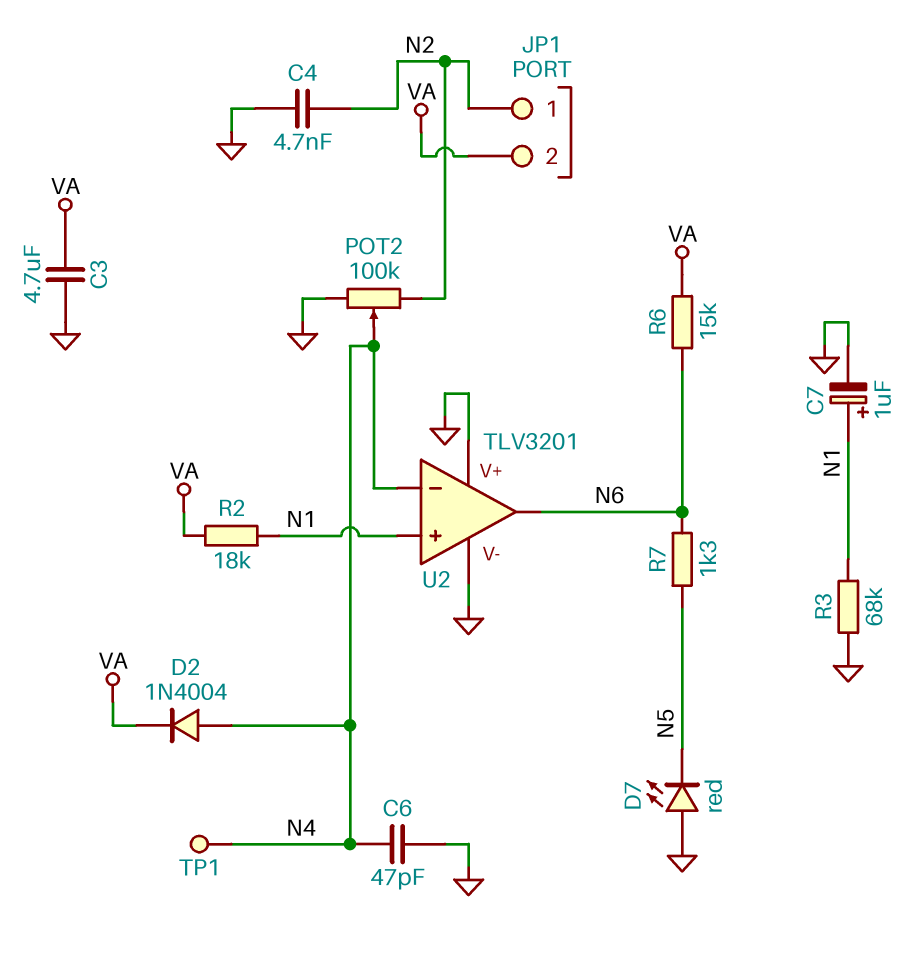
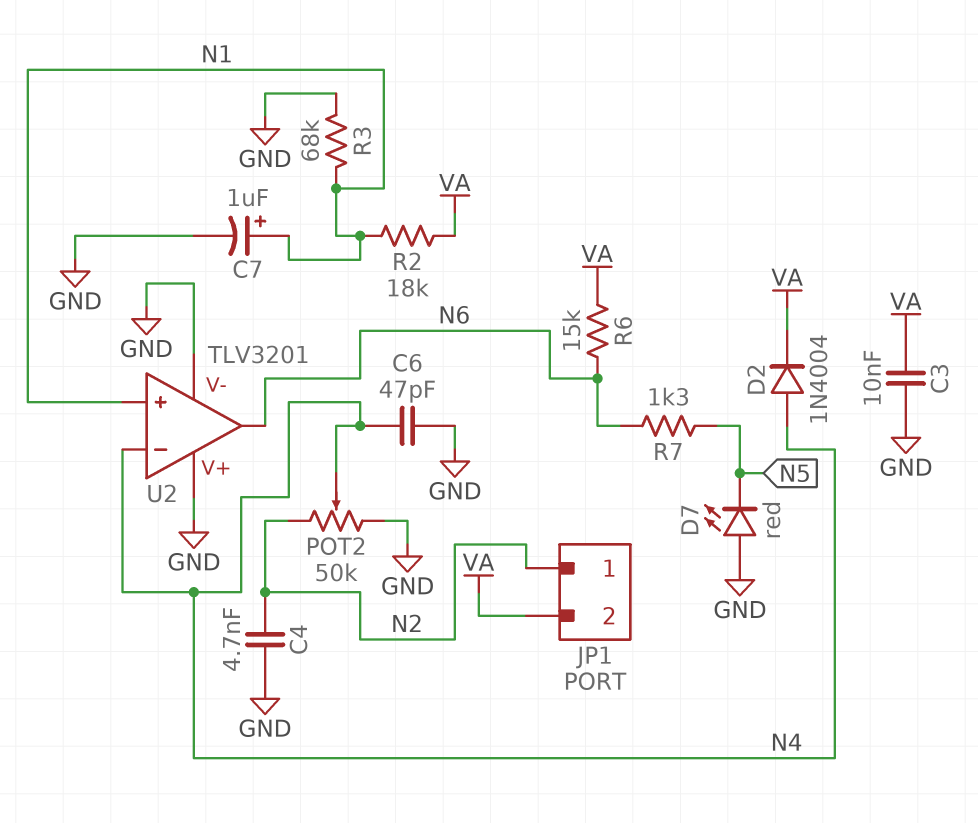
C3: 4.7uF (GND, VA) -> 10nF (GND, VA)
POT2: 100k (GND, N2, wiper N4) -> 50k (GND, N2, wiper N4)
TP1: test point (N4) -> none

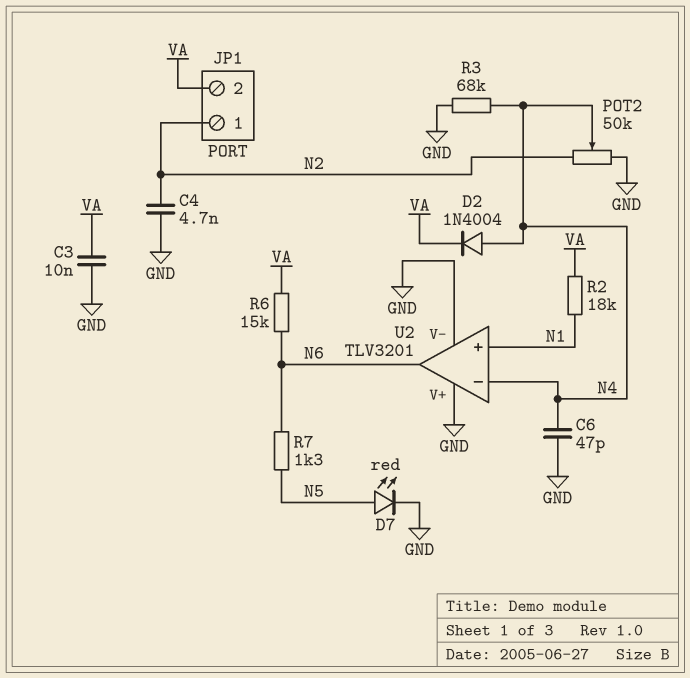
C7: 1uF (plus N1, minus GND) -> none
D7: LED red (A GND, K N5) -> LED red (A N5, K GND)
R3: 68k (GND, N1) -> 68k (GND, N4)

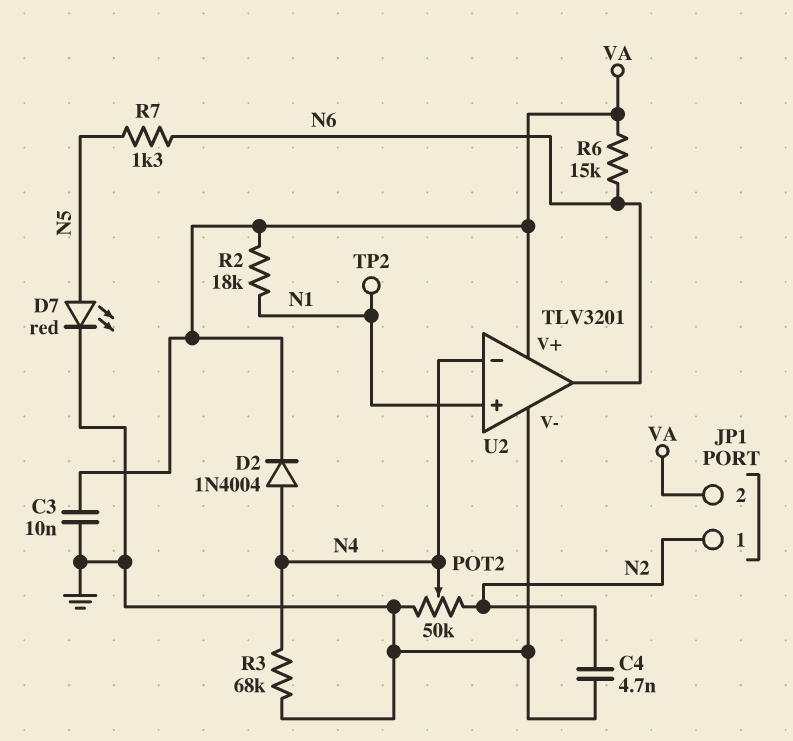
C6: 47pF (GND, N4) -> none
TP2: none -> test point (N1)
U2 pin V+: GND -> VA

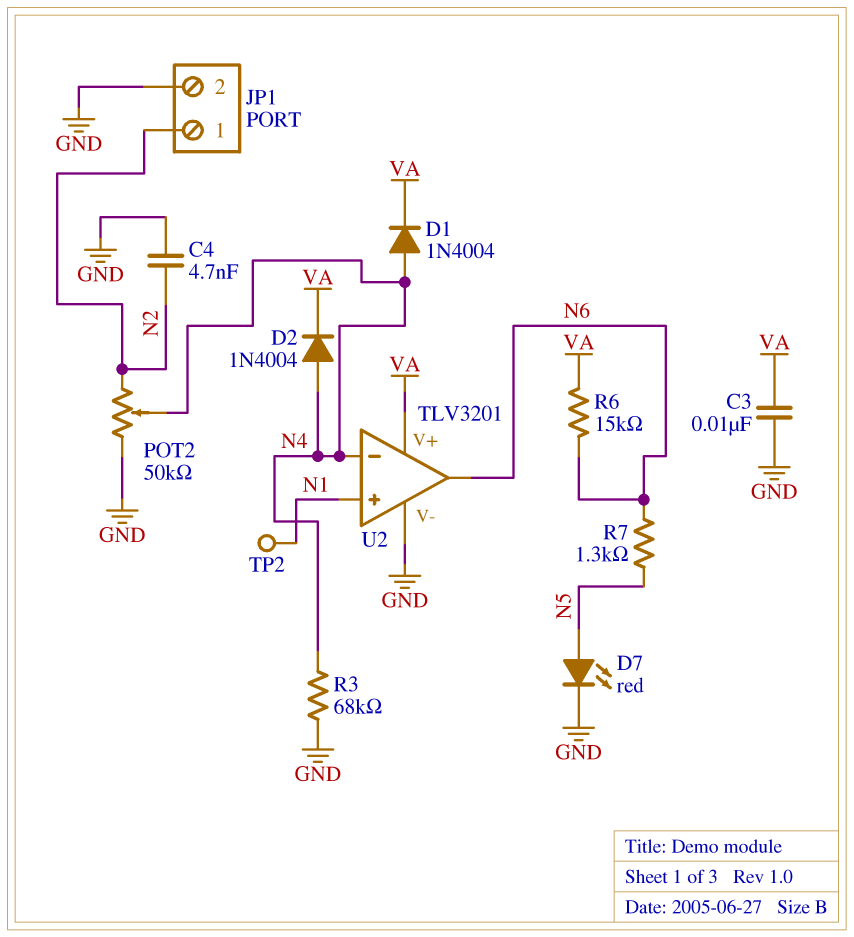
D1: none -> diode 1N4004 (A N4, K VA)
JP1 pin 2: VA -> GND
R2: 18k (N1, VA) -> none

